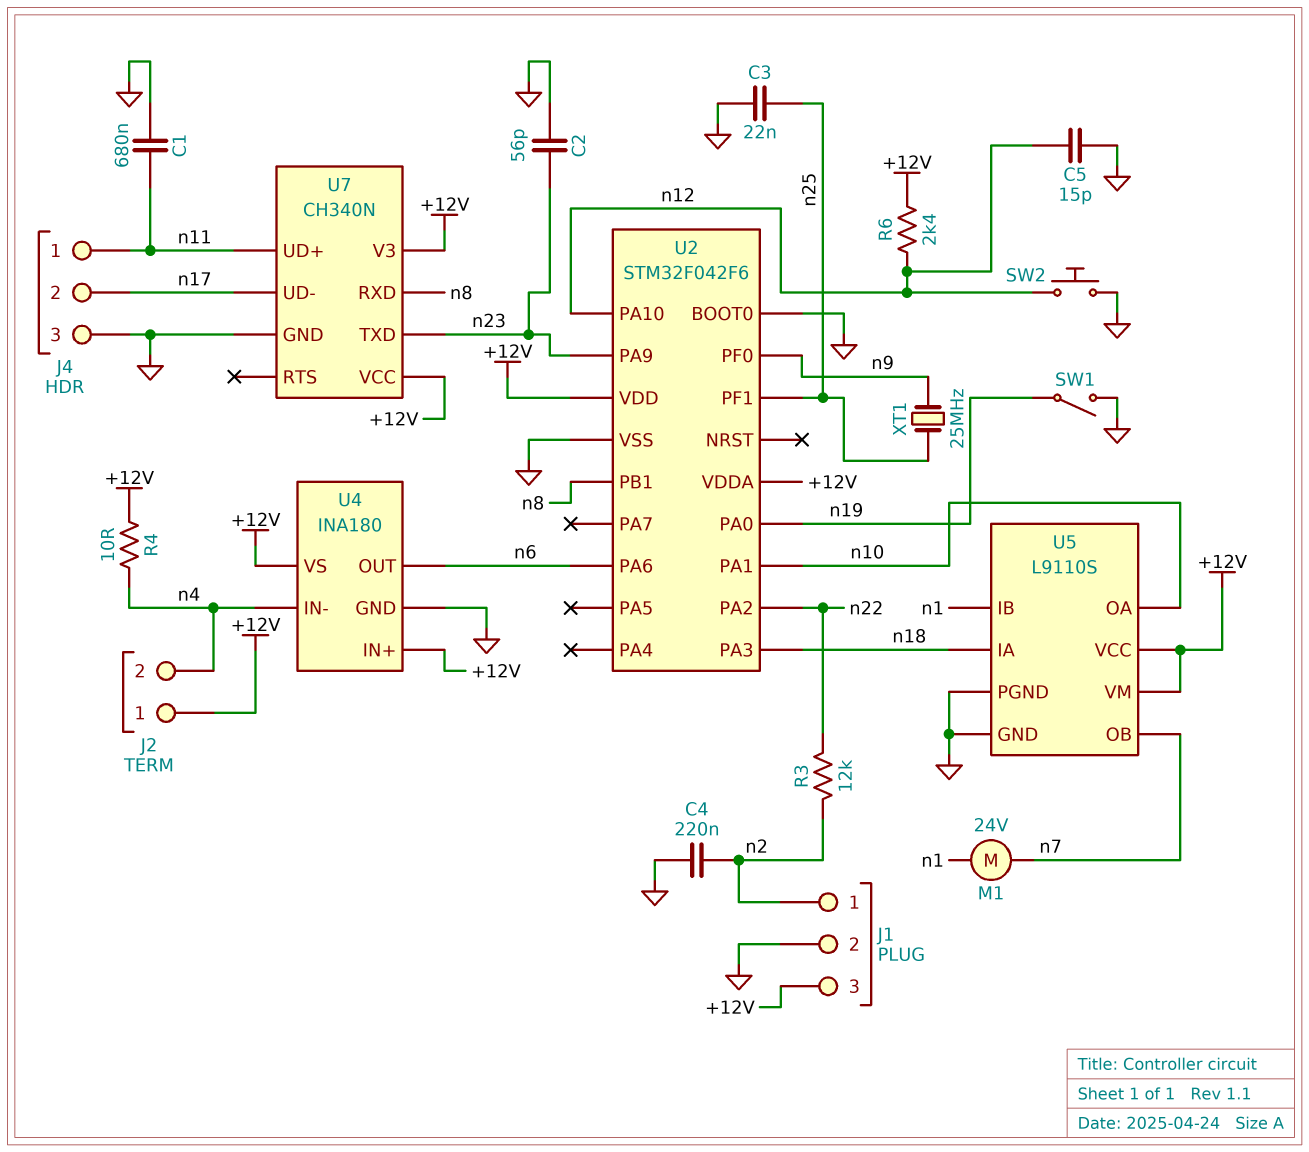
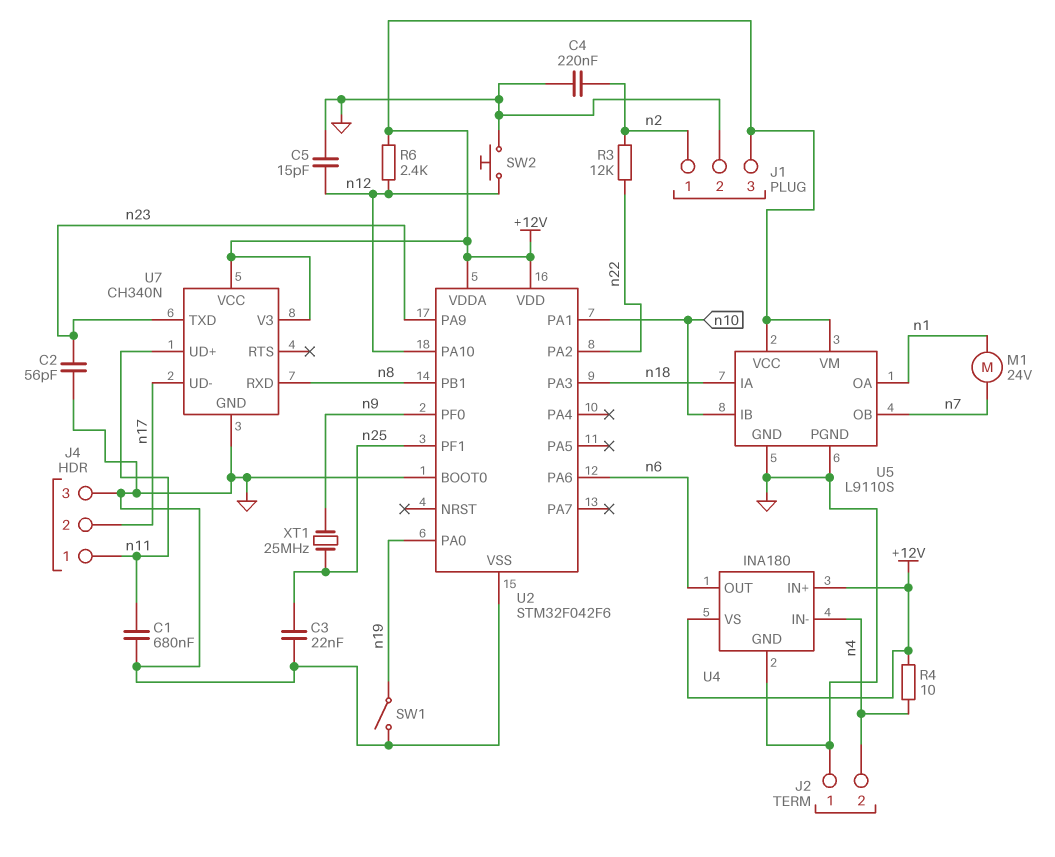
J2 pin 1: +12V -> GND
U5 pin IB: n1 -> n10
U5 pin OA: n10 -> n1

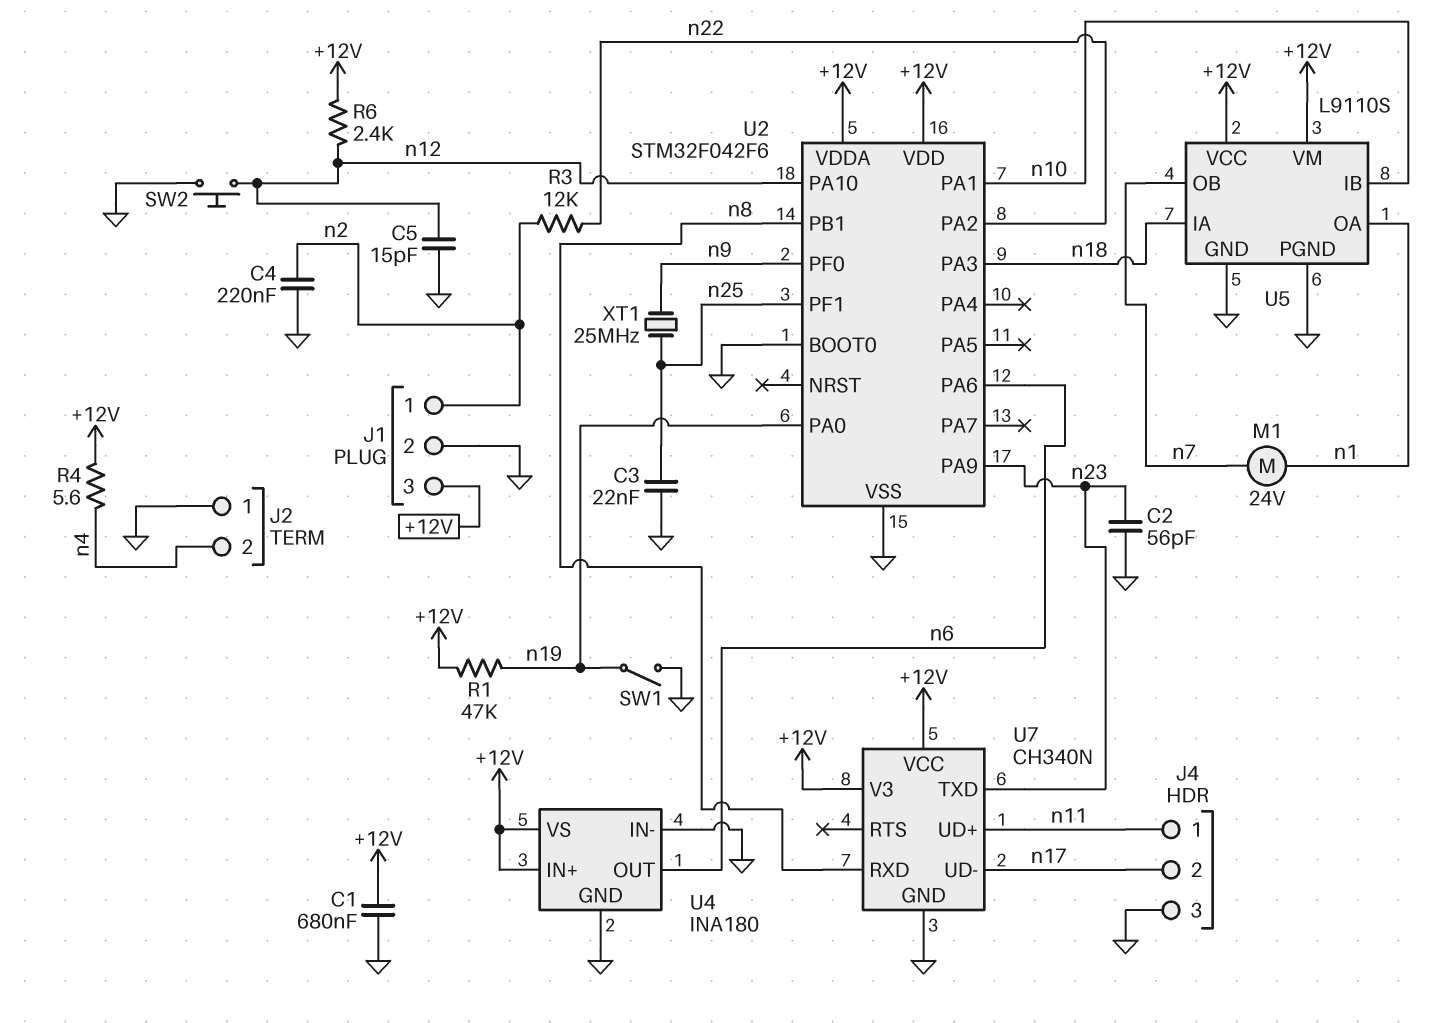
C1: 680nF (GND, n11) -> 680nF (+12V, GND)
R1: none -> 47k (+12V, n19)
R4: 10 (+12V, n4) -> 5.6 (+12V, n4)
U4 pin IN-: n4 -> GND

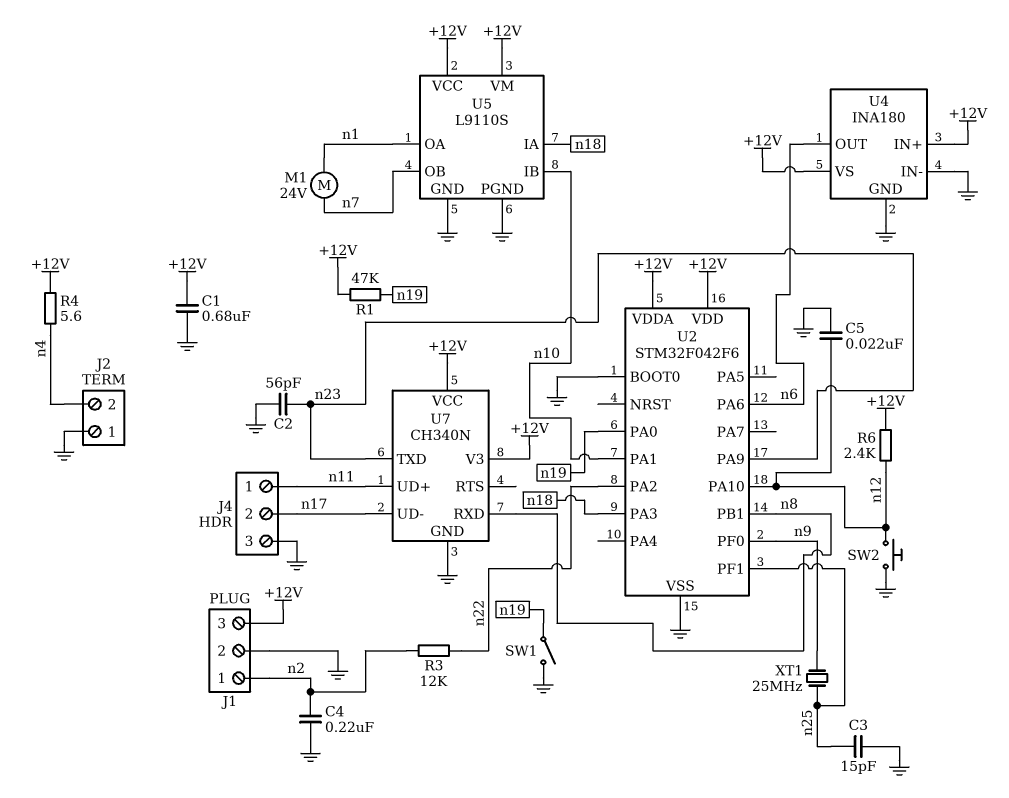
C3: 22nF (GND, n25) -> 15pF (GND, n25)
C5: 15pF (GND, n12) -> 22nF (GND, n12)

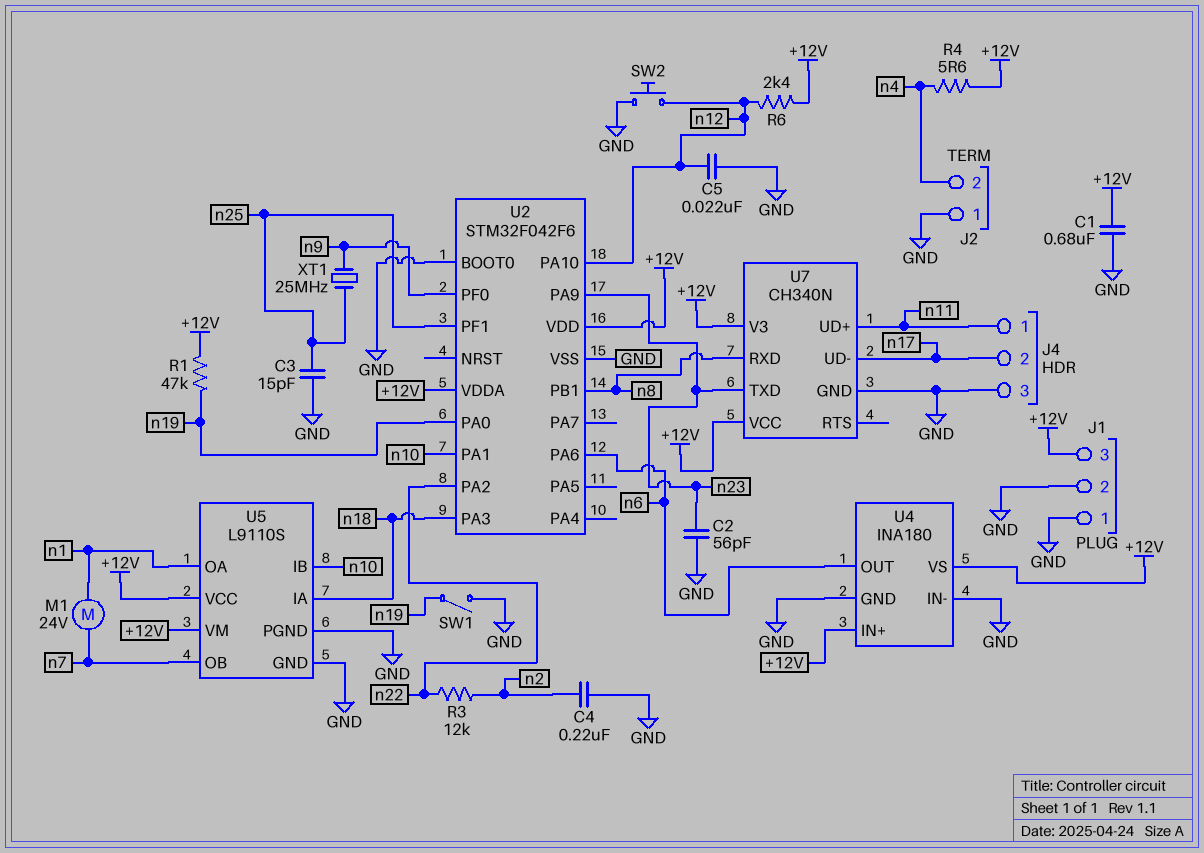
J1 pin 1: n2 -> GND

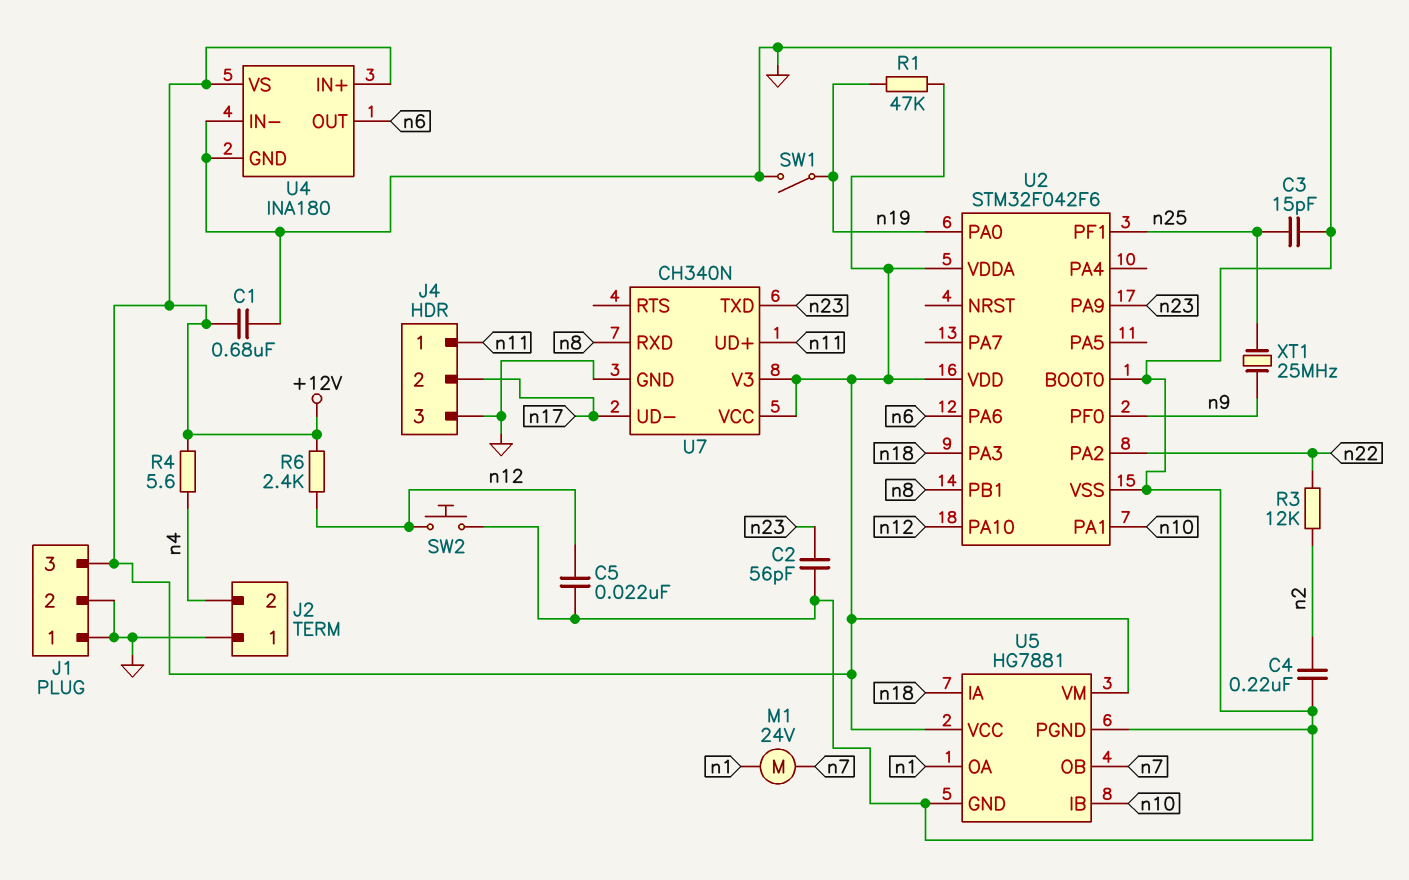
U5: L9110S -> HG7881

